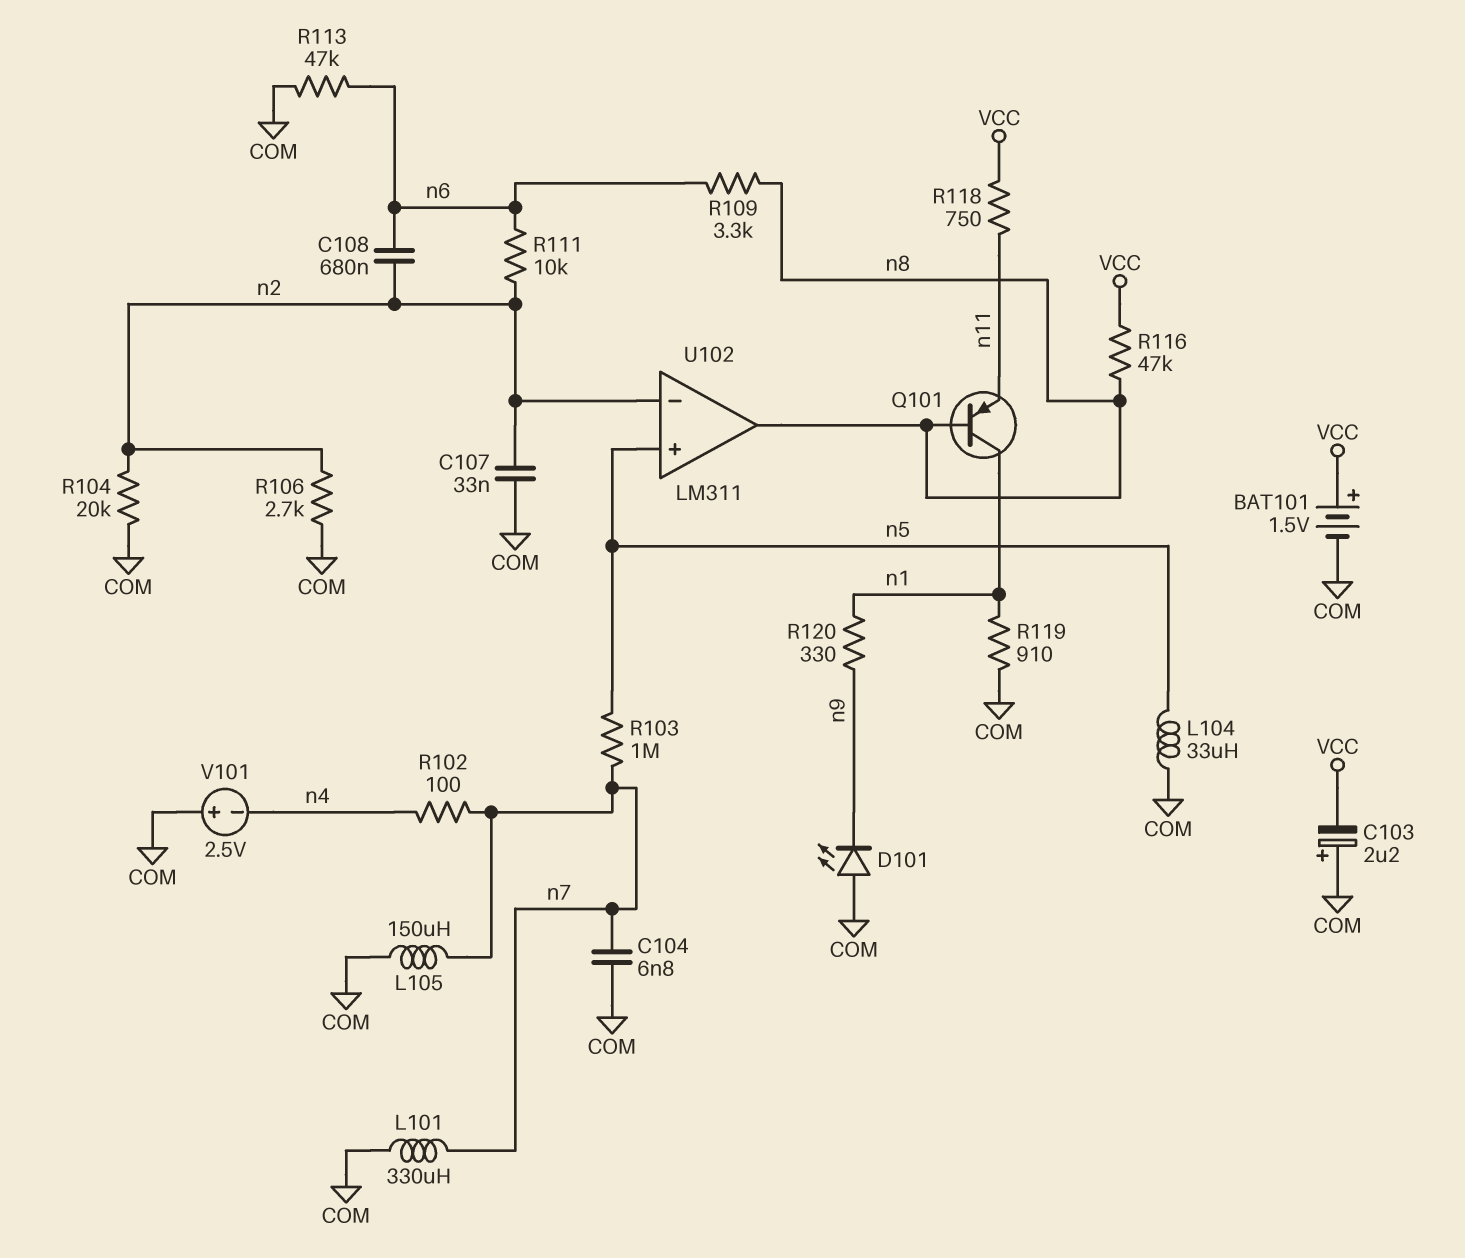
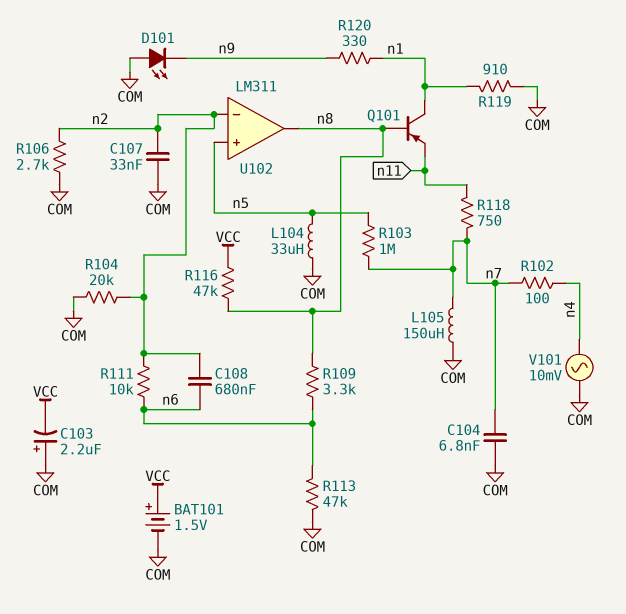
L101: 330uH (COM, n7) -> none
R118: 750 (VCC, n11) -> 750 (n7, n11)
V101: 2.5V (plus COM, minus n4) -> AC 10mV (COM, n4)

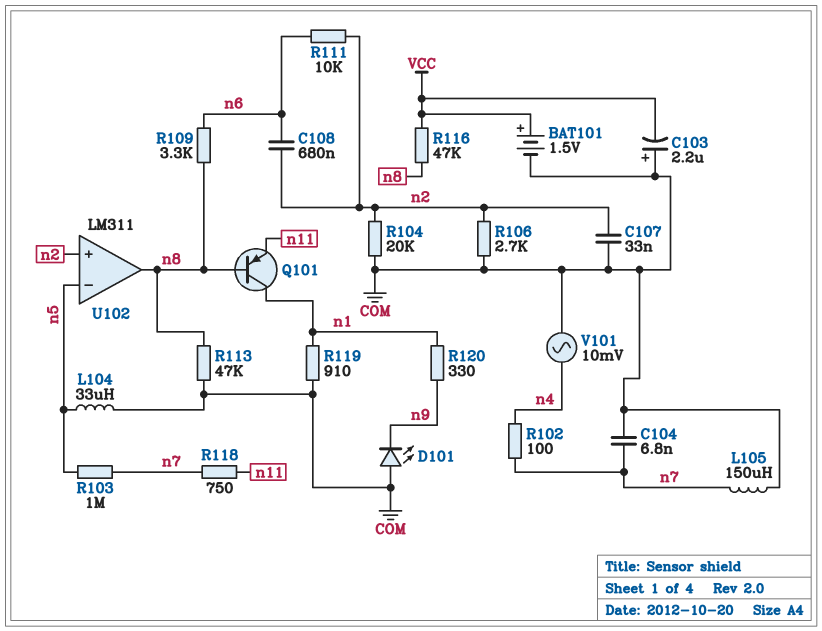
R113: 47k (COM, n6) -> 47k (COM, n8)
U102 pin in+: n5 -> n2
U102 pin in-: n2 -> n5

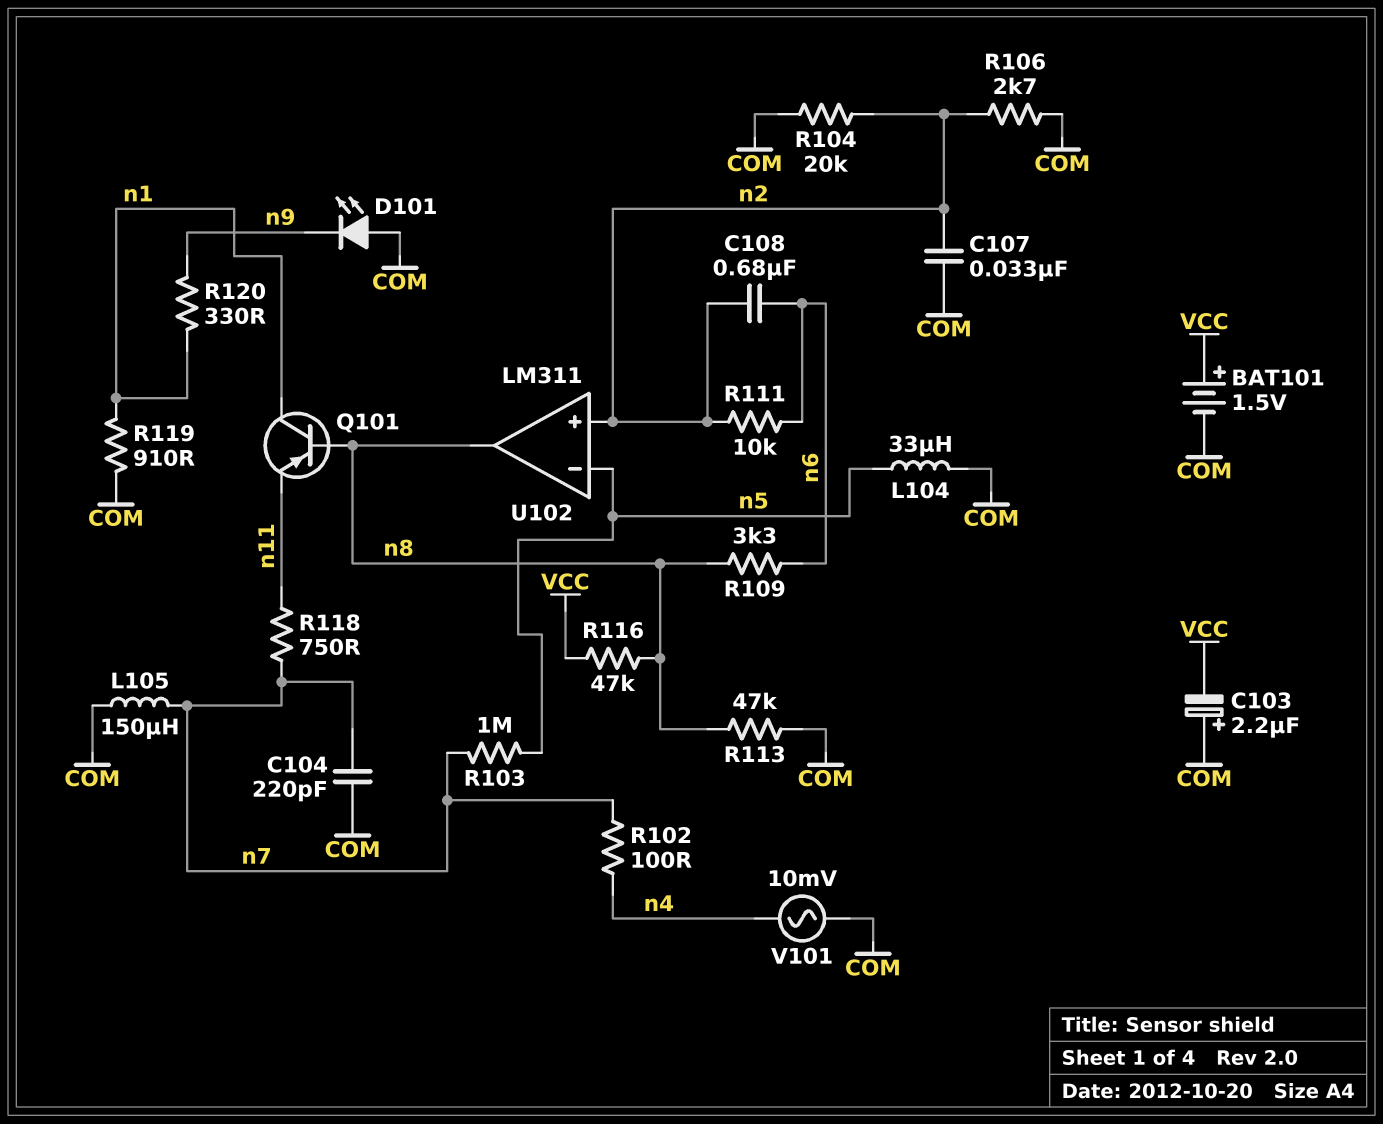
C104: 6.8nF (COM, n7) -> 220pF (COM, n7)

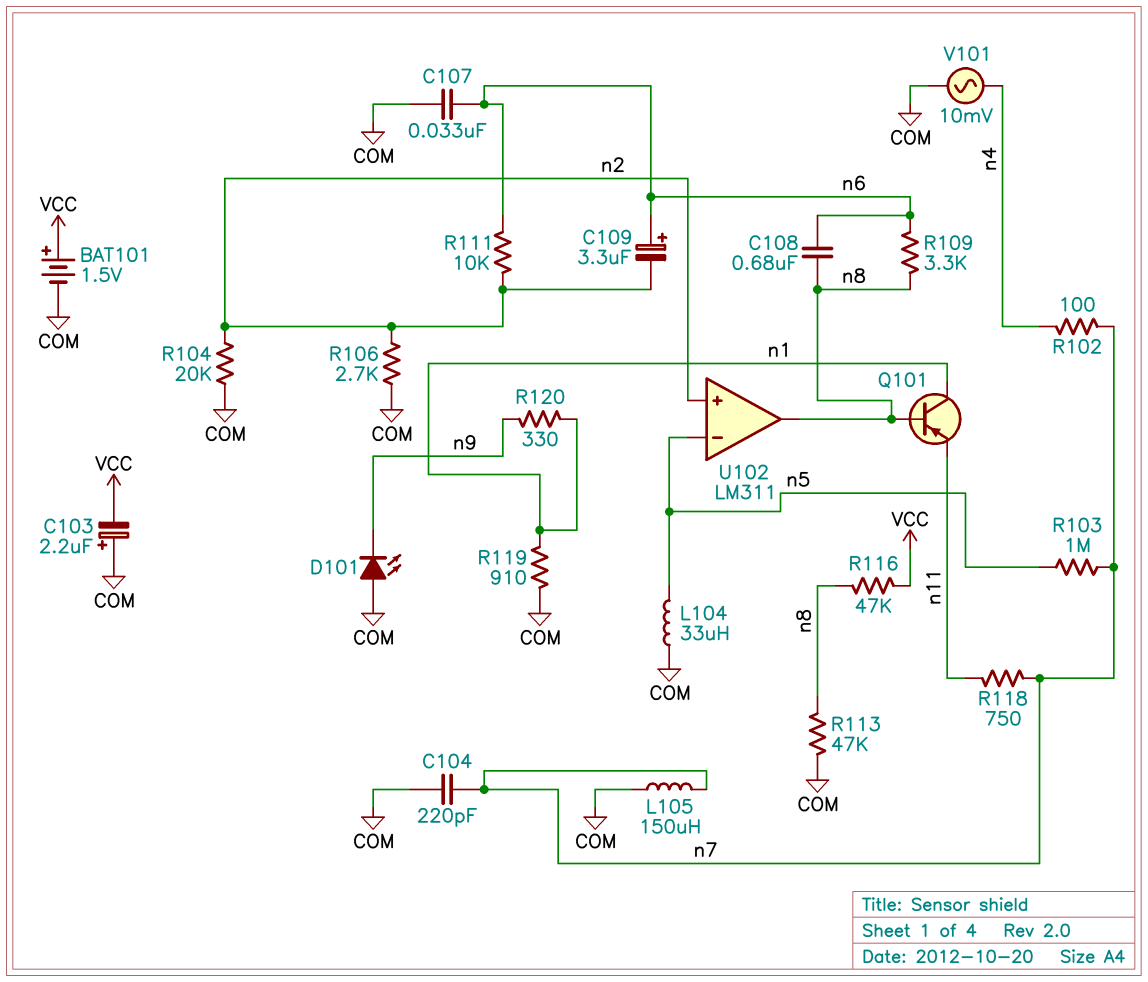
C107: 33nF (COM, n2) -> 33nF (COM, n6)
C108: 680nF (n2, n6) -> 680nF (n6, n8)
C109: none -> 3.3uF (plus n6, minus n2)

